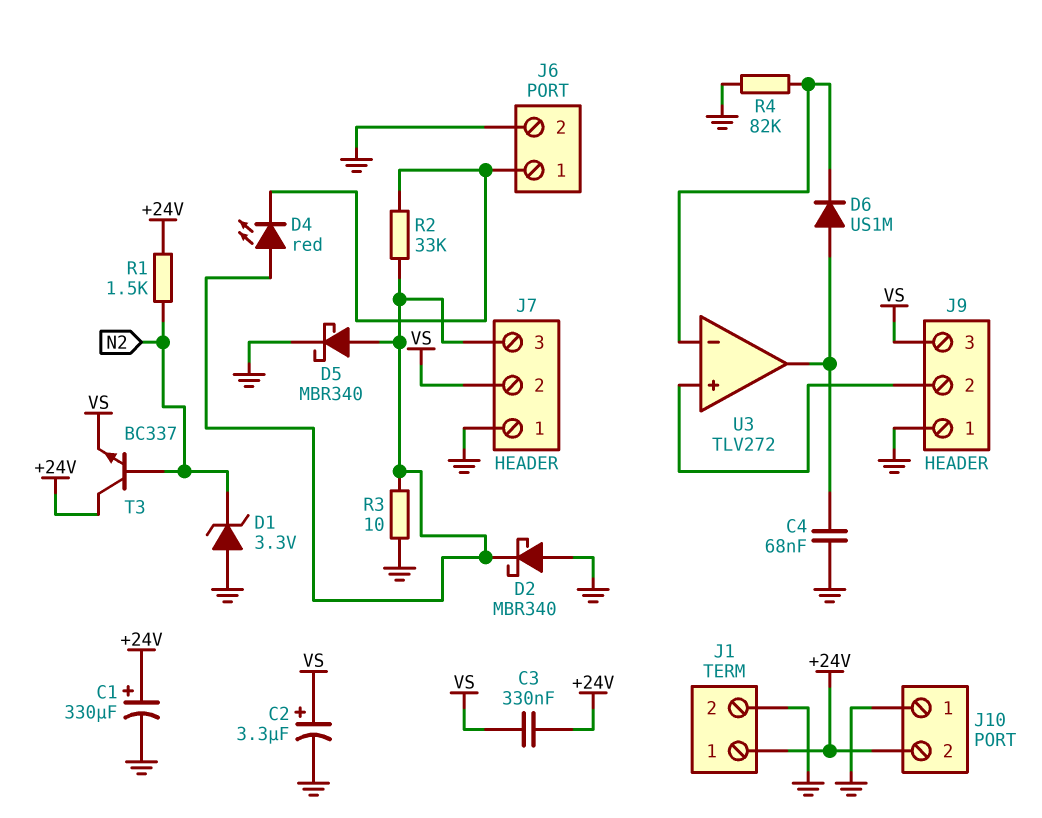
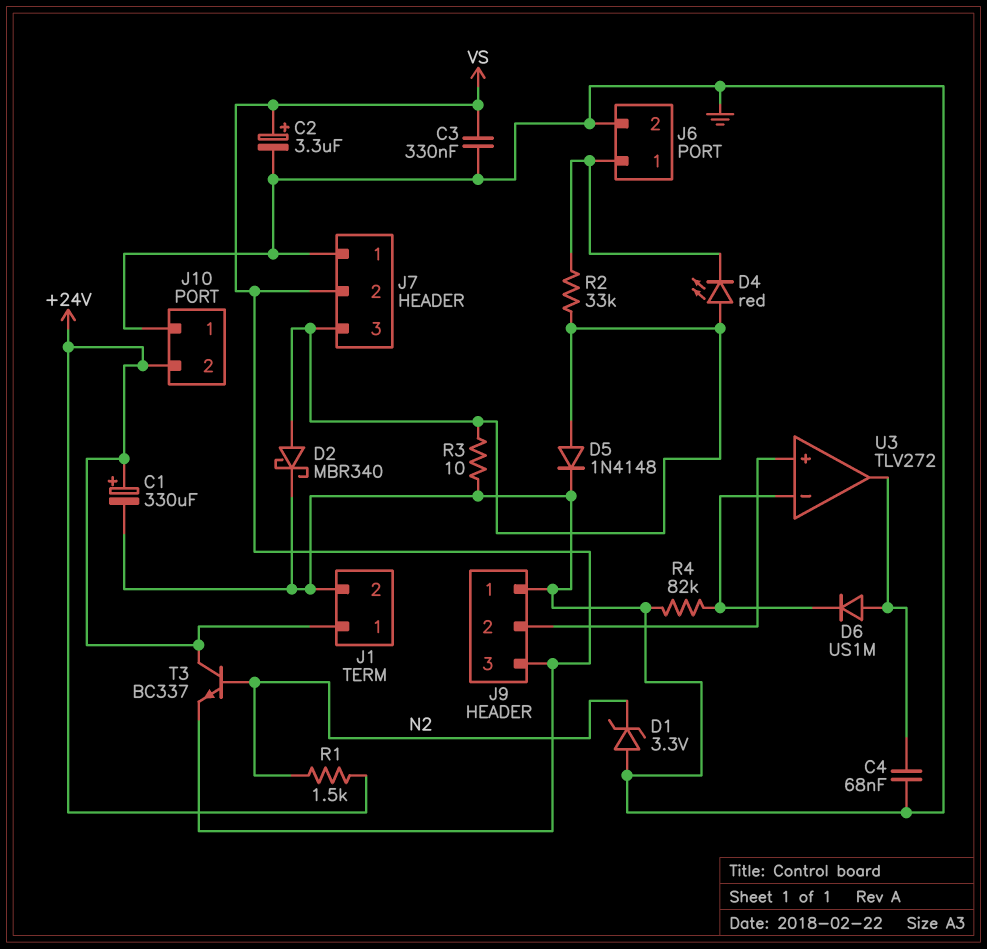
C3: 330nF (+24V, VS) -> 330nF (GND, VS)
D2: schottky MBR340 (A GND, K J7/3) -> schottky MBR340 (A J7/3, K GND)
D5: schottky MBR340 (A J7/3, K GND) -> diode 1N4148 (A J7/3, K GND)

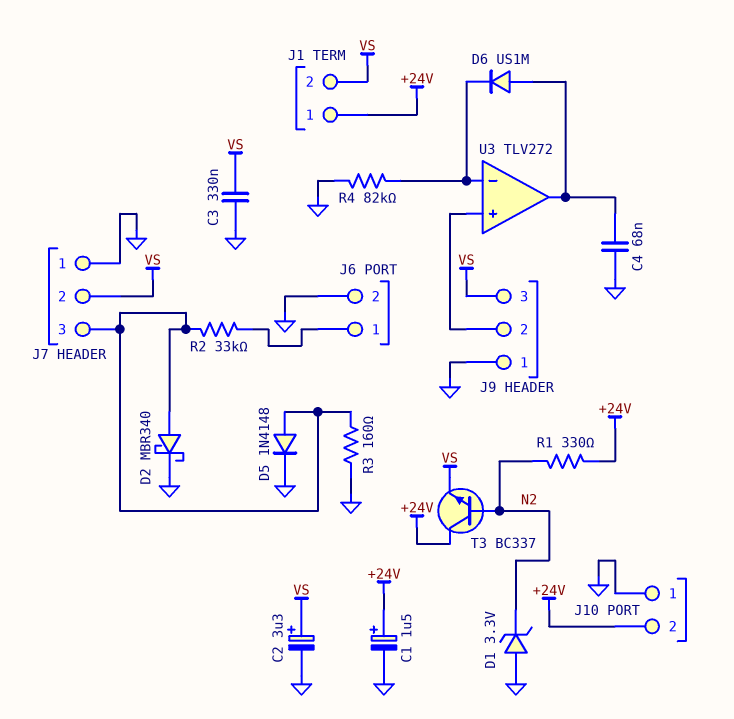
C1: 330uF (plus +24V, minus GND) -> 1.5uF (plus +24V, minus GND)
D4: LED red (A J7/3, K J6/1) -> none
J1 pin 2: GND -> VS
R1: 1.5k (+24V, N2) -> 330 (+24V, N2)
R3: 10 (GND, J7/3) -> 160 (GND, J7/3)

